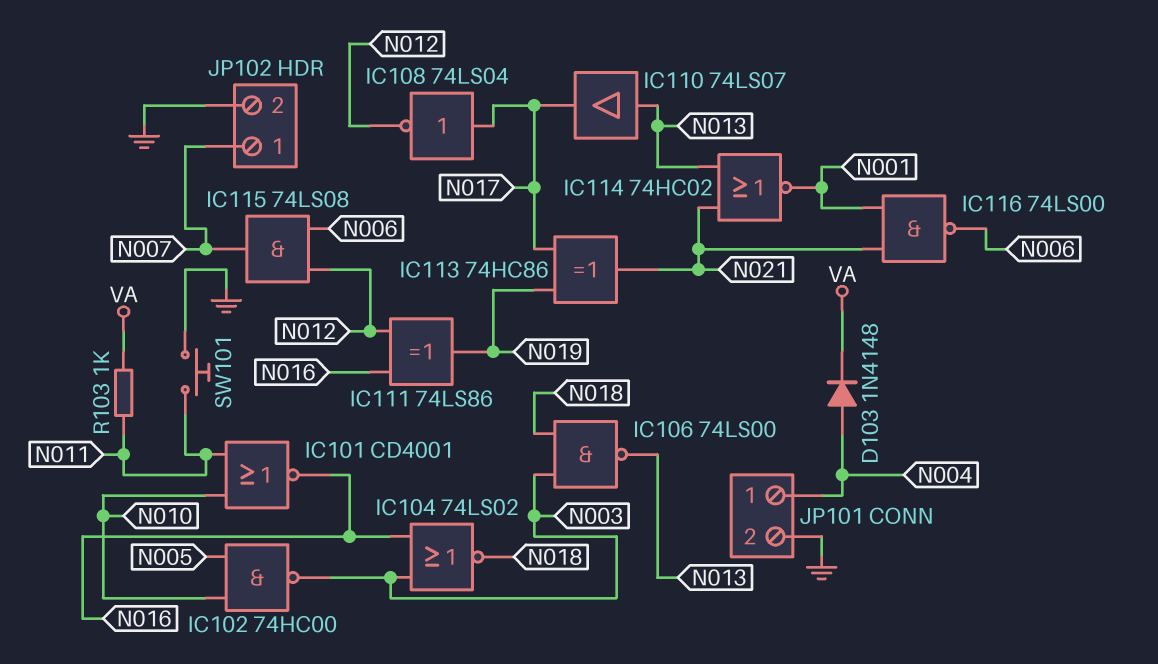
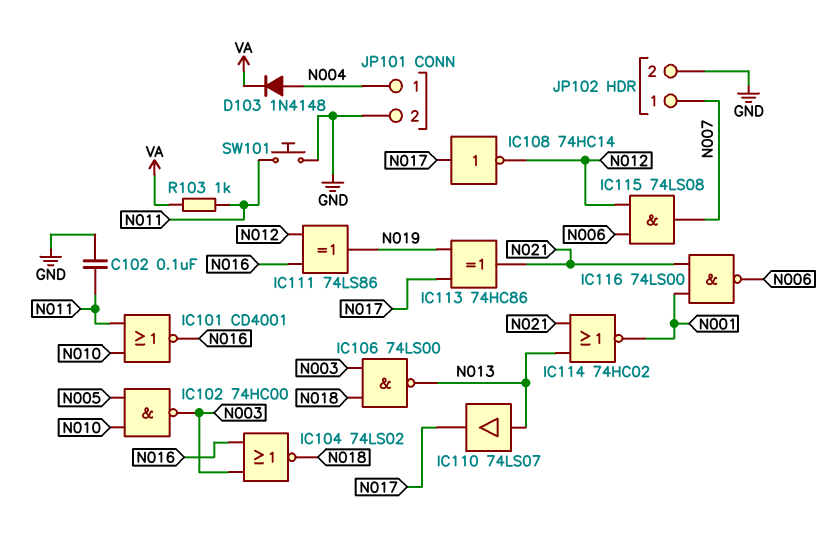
C102: none -> 100nF (GND, N011)
IC108: NOT 74LS04 (in N017, out N012) -> NOT 74HC14 (in N017, out N012)

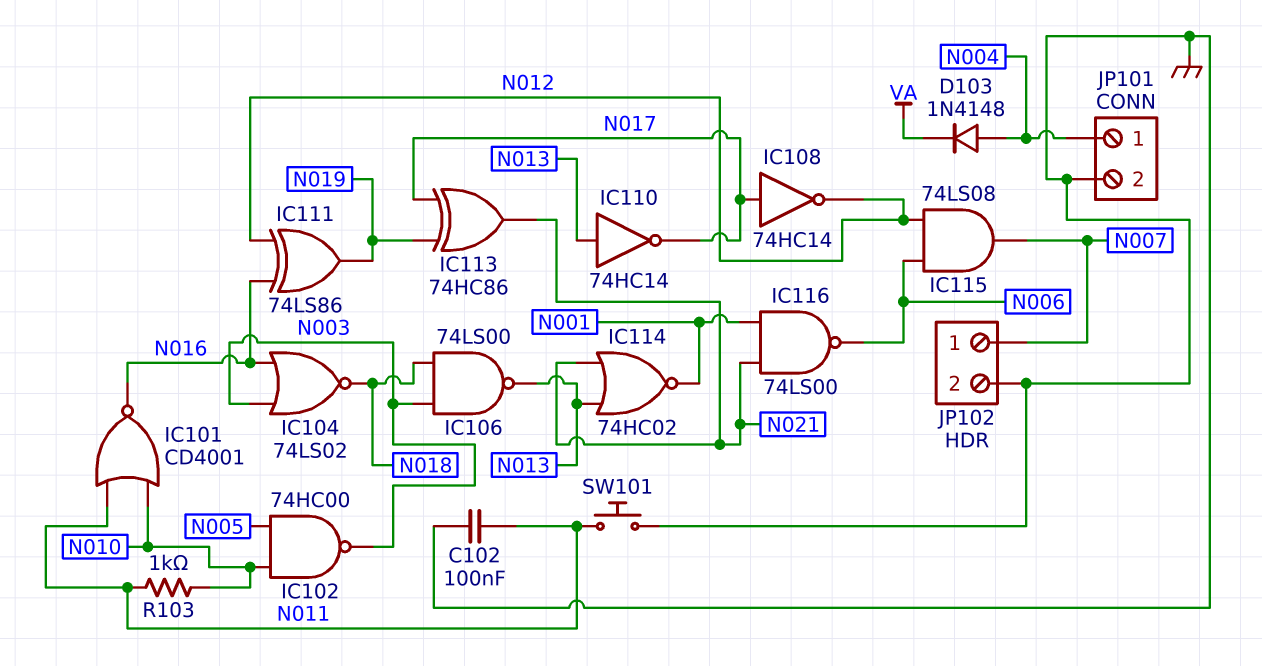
IC110: buffer 74LS07 (in N013, out N017) -> NOT 74HC14 (in N013, out N017)
R103: 1k (N011, VA) -> 1k (N010, N011)

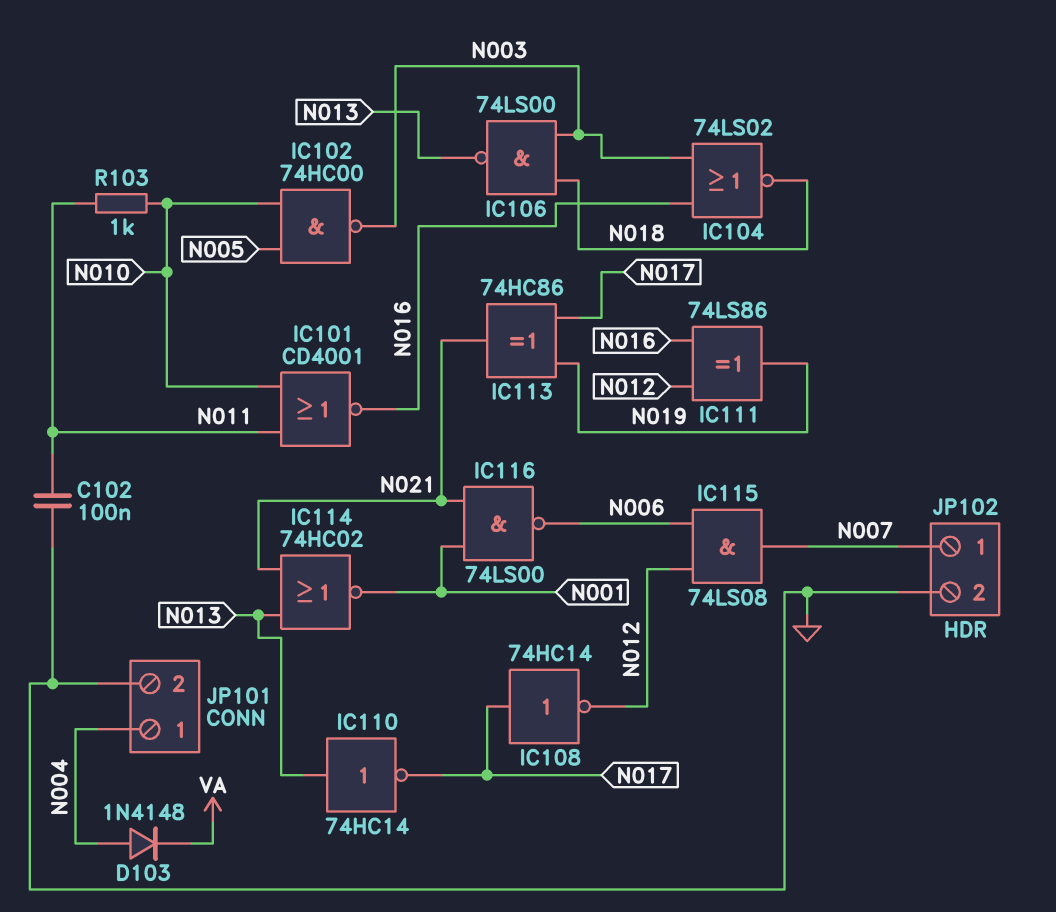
SW101: button (GND, N011) -> none

